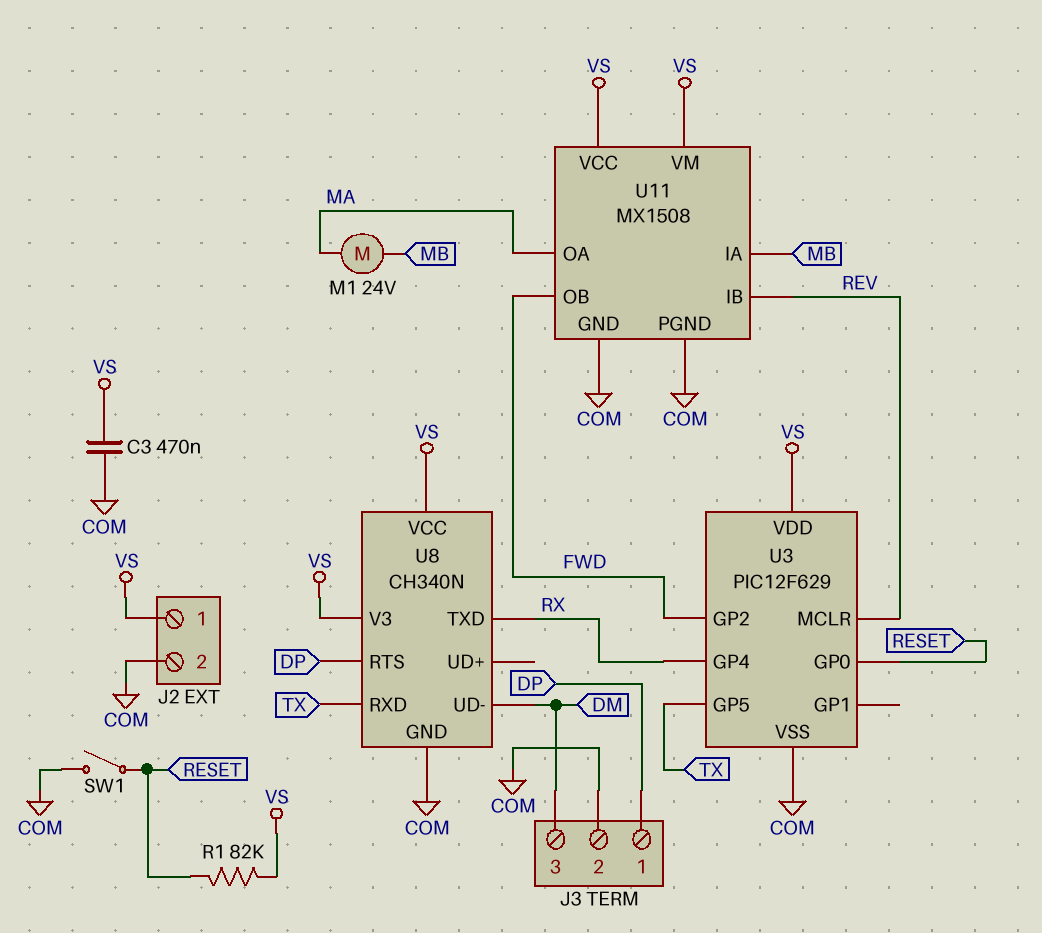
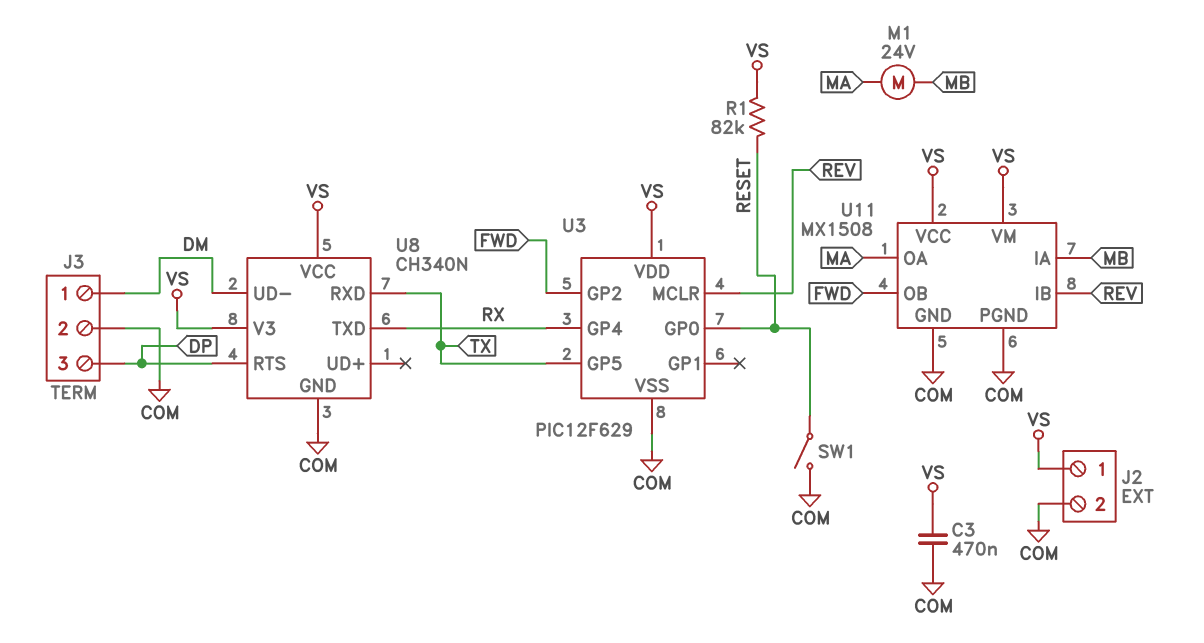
J3 pin 1: DP -> DM
J3 pin 3: DM -> DP

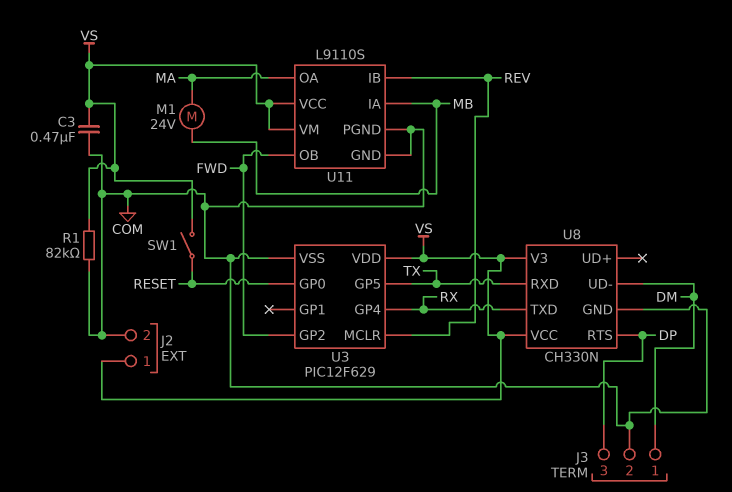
R1: 82k (RESET, VS) -> 82k (COM, VS)
SW1: switch (COM, RESET) -> switch (RESET, VS)
U8: CH340N -> CH330N
U11: MX1508 -> L9110S

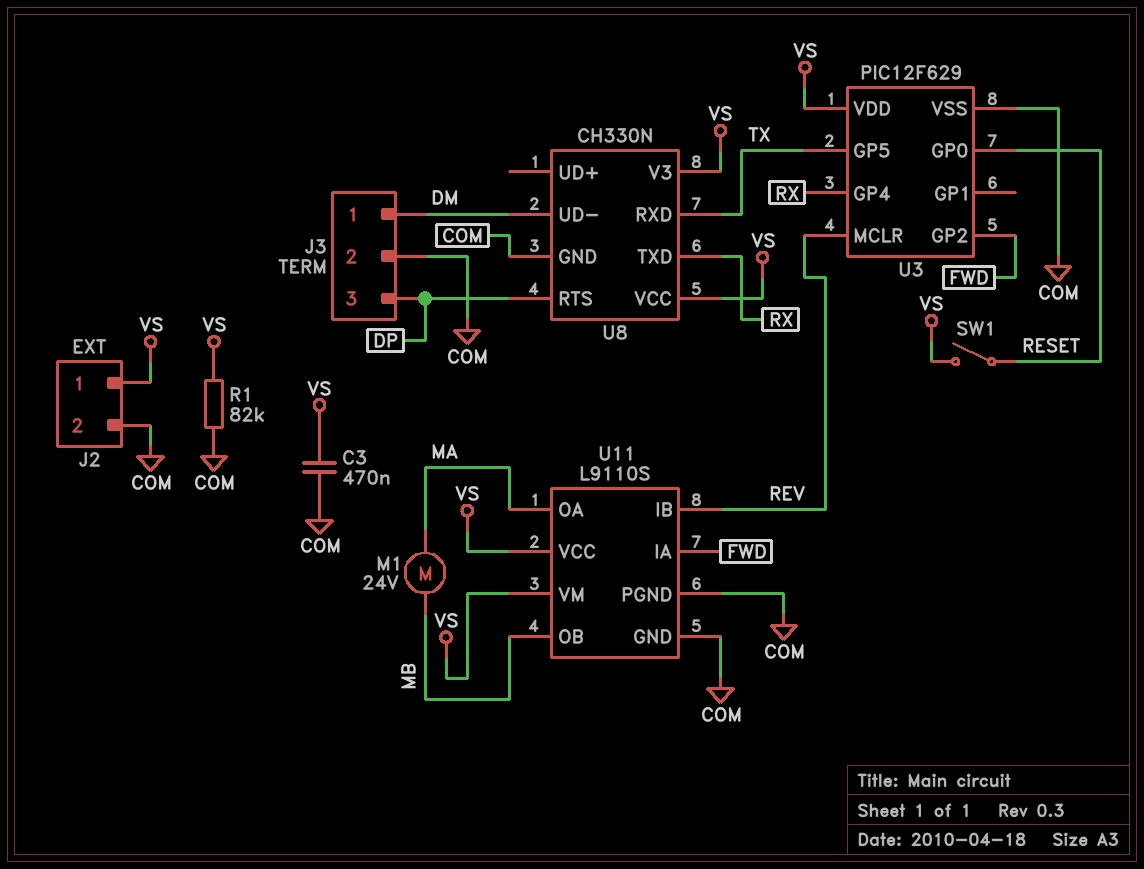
U11 pin IA: MB -> FWD
U11 pin OB: FWD -> MB

